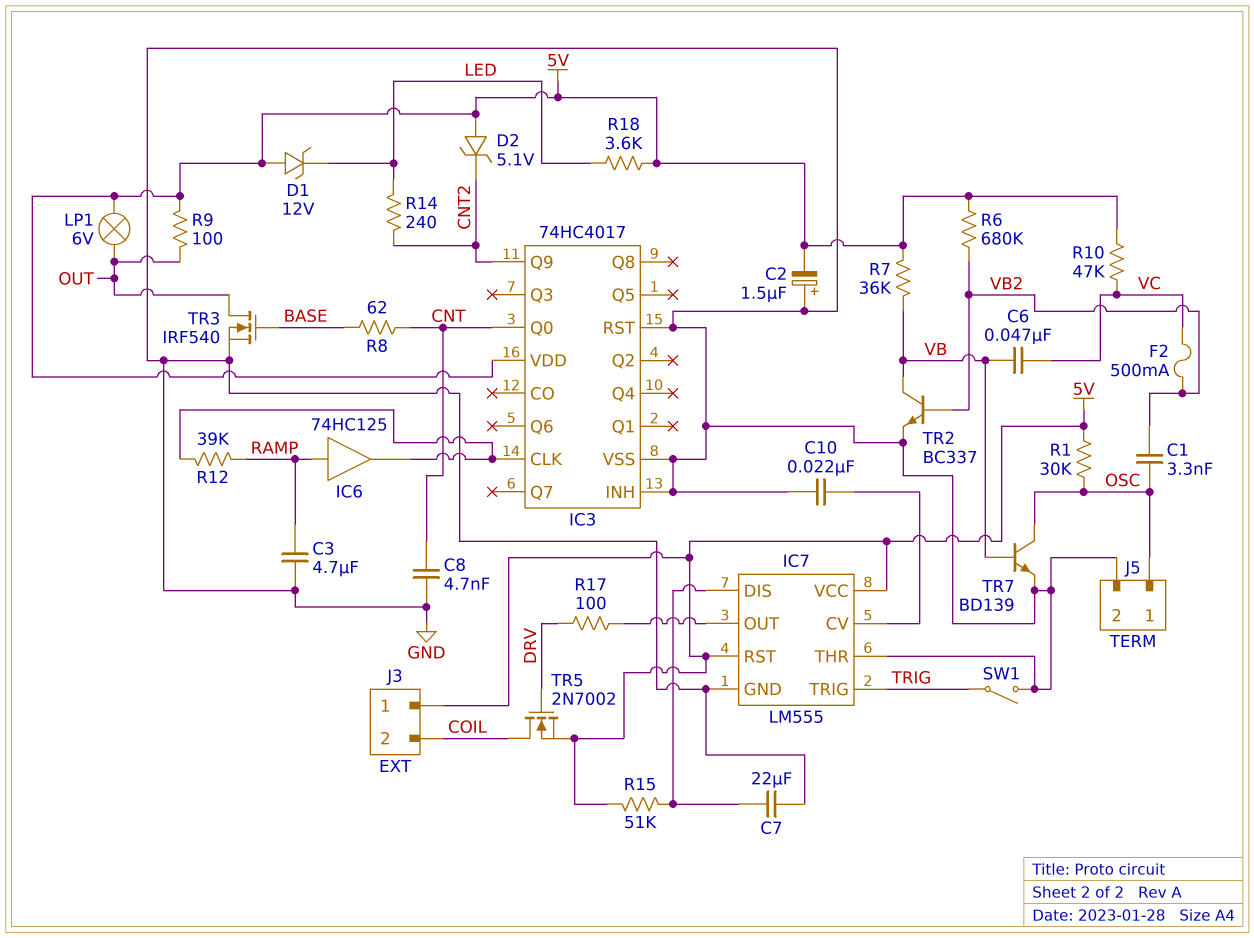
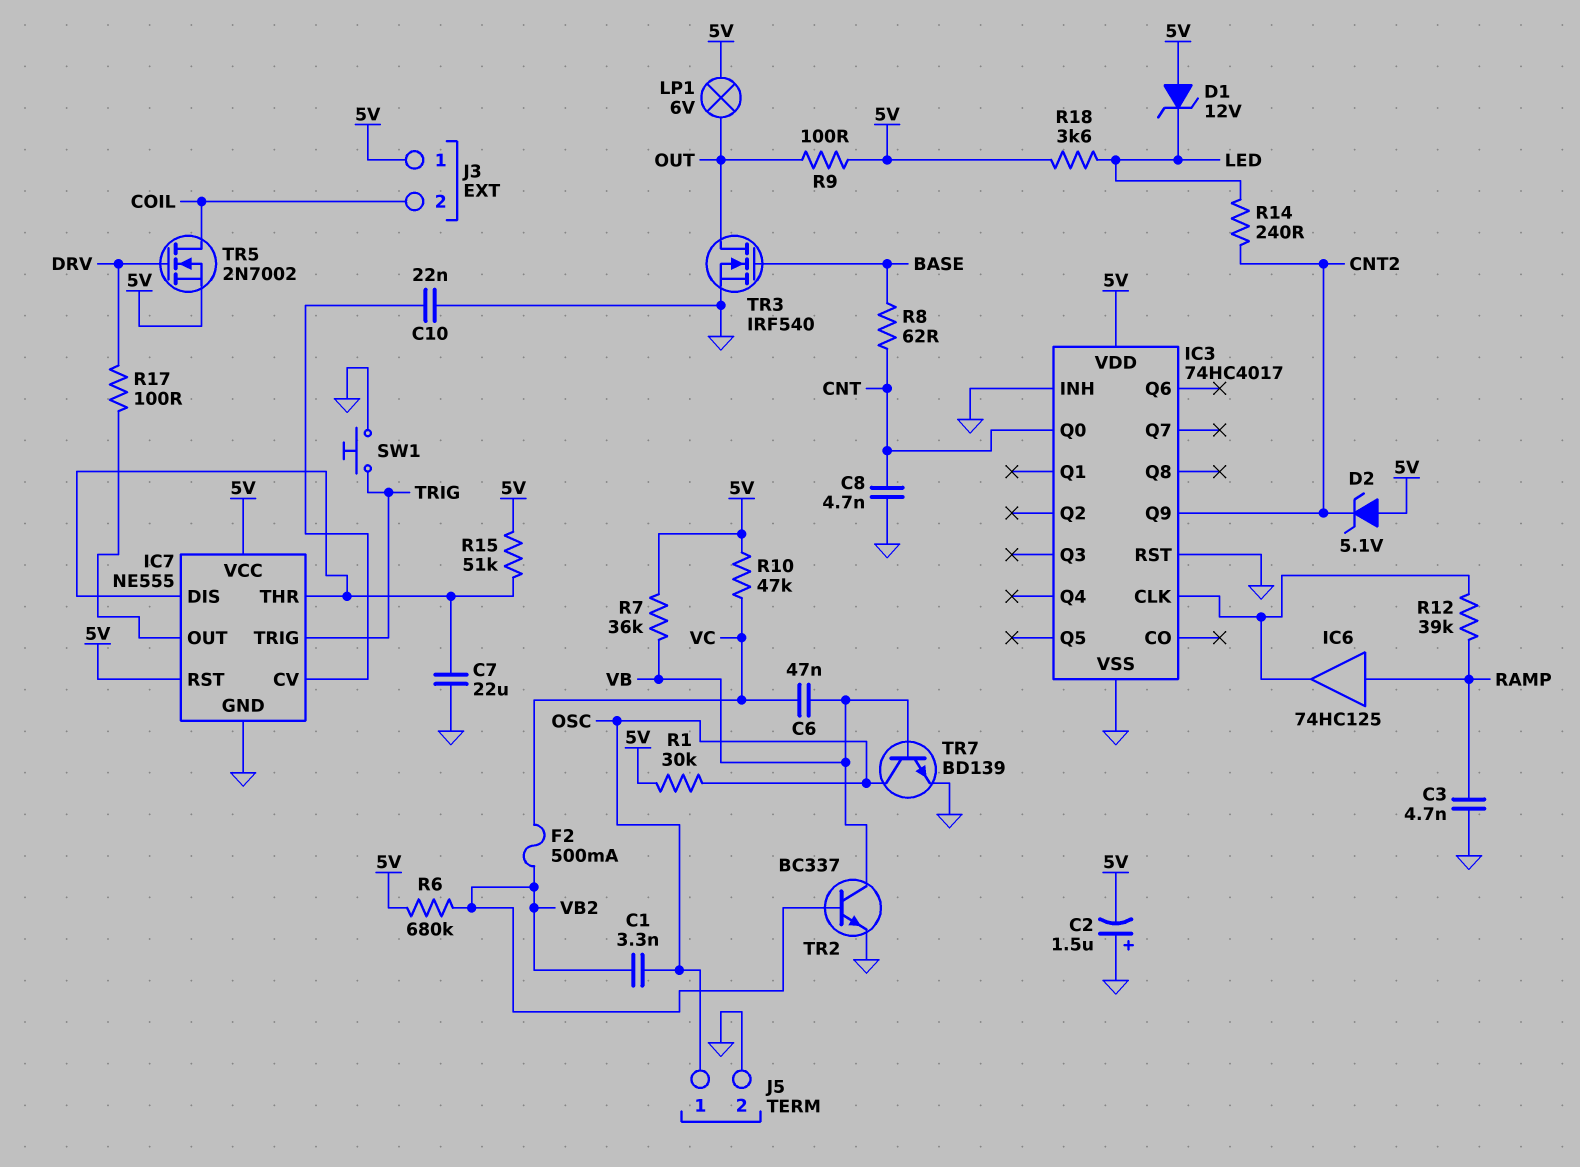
C3: 4.7uF (GND, RAMP) -> 4.7nF (GND, RAMP)
IC7: LM555 -> NE555
IC7 pin THR: GND -> IC7/DIS
SW1: switch (GND, TRIG) -> button (GND, TRIG)

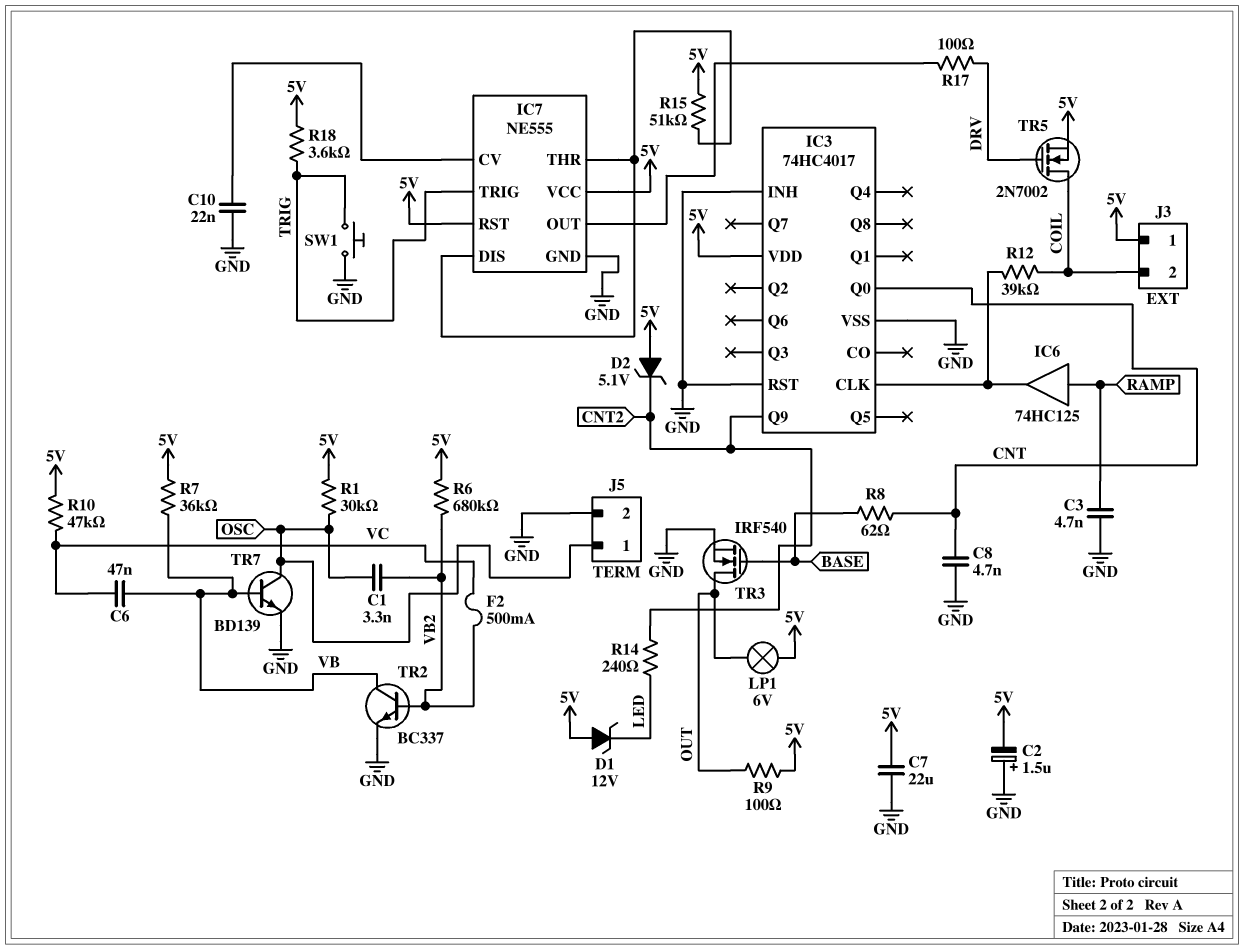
C7: 22uF (GND, IC7/DIS) -> 22uF (5V, GND)
R12: 39k (IC3/CLK, RAMP) -> 39k (COIL, IC3/CLK)
R18: 3.6k (5V, LED) -> 3.6k (5V, TRIG)

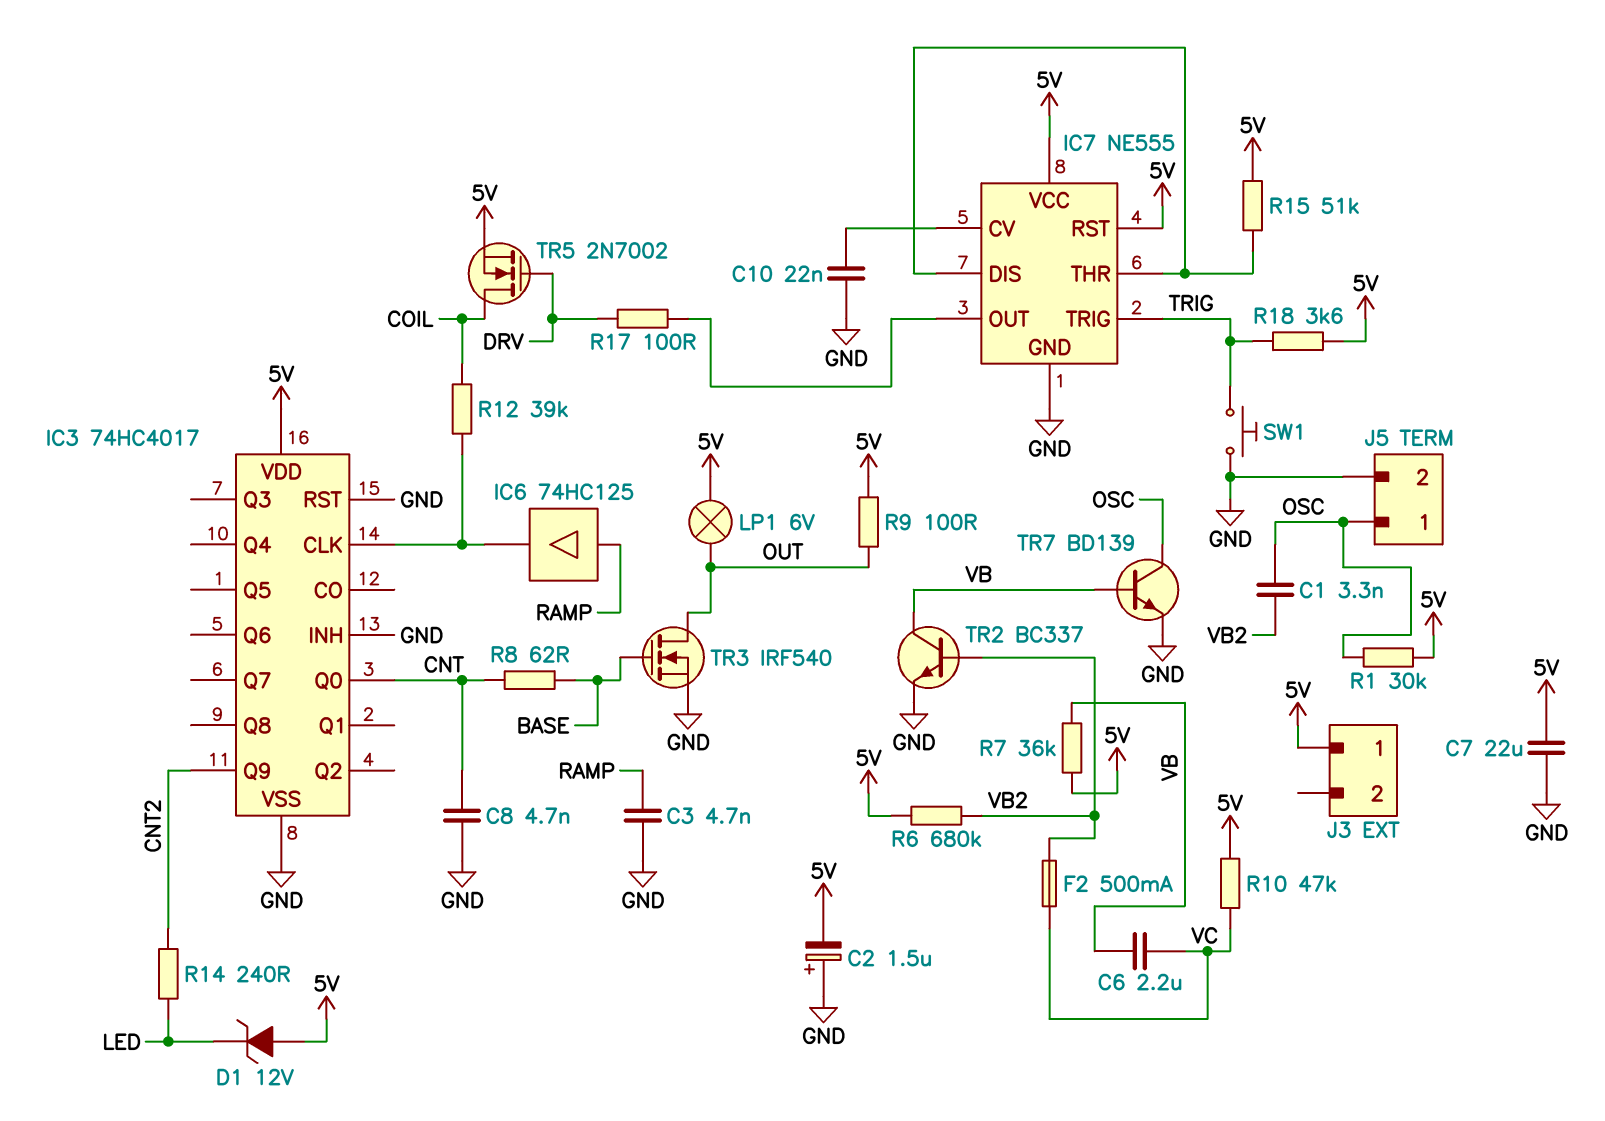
C6: 47nF (VB, VC) -> 2.2uF (VB, VC)
D2: zener 5.1V (A 5V, K CNT2) -> none
J3 pin 2: COIL -> none

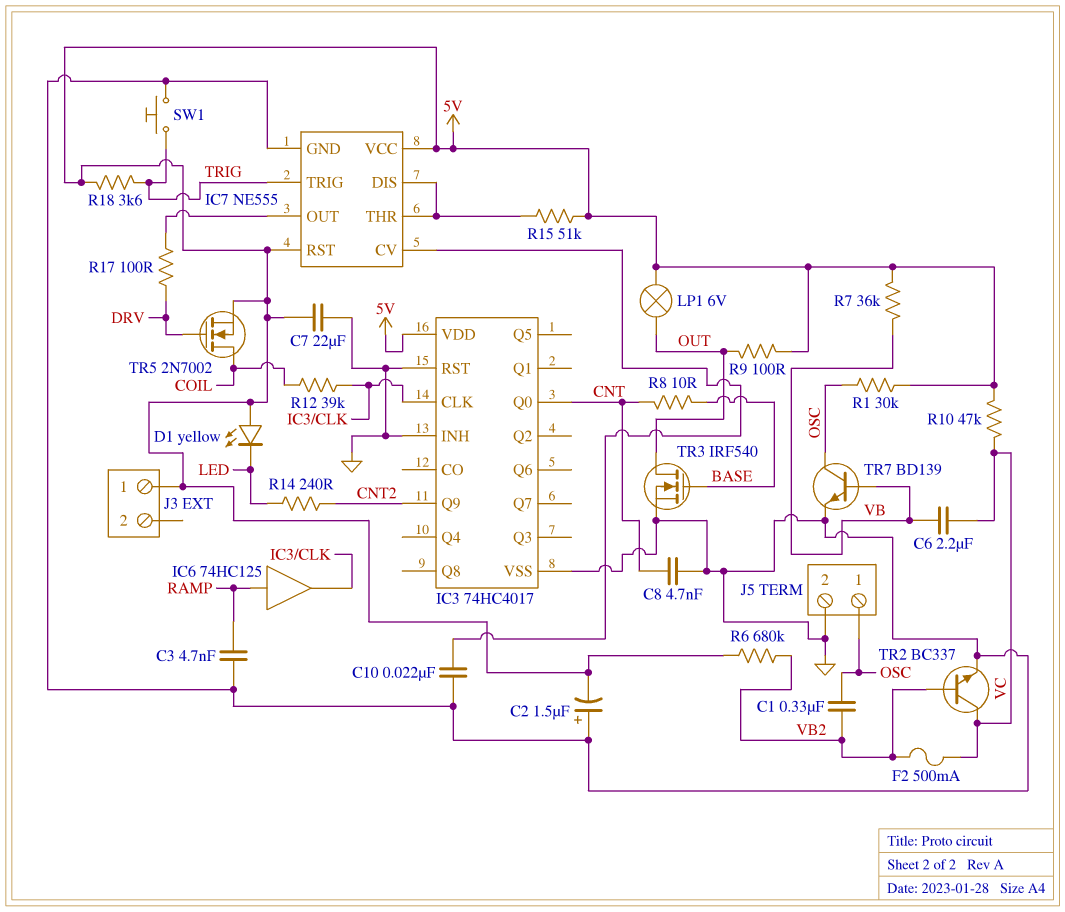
C1: 3.3nF (OSC, VB2) -> 330nF (OSC, VB2)
D1: zener 12V (A 5V, K LED) -> LED yellow (A 5V, K LED)
R8: 62 (BASE, CNT) -> 10 (BASE, CNT)
TR2: NPN BC337 (B VB2, C VB, E GND) -> NPN BC337 (B VB2, C VC, E GND)

